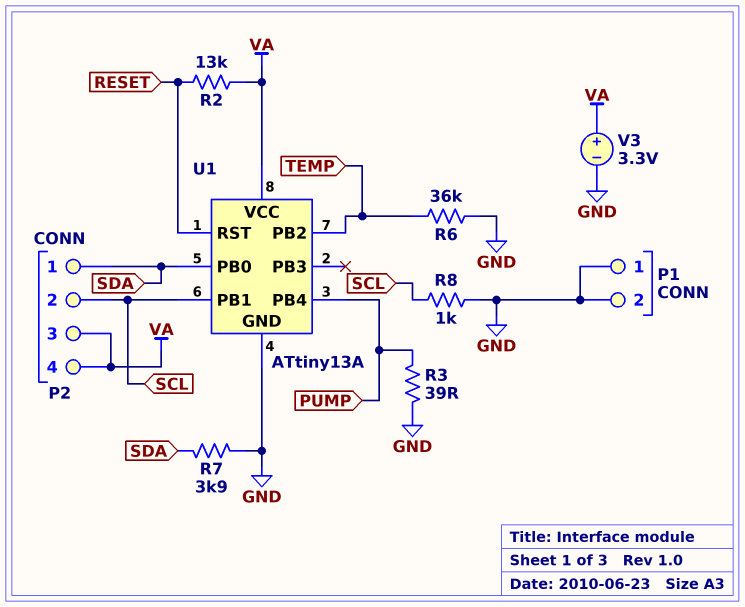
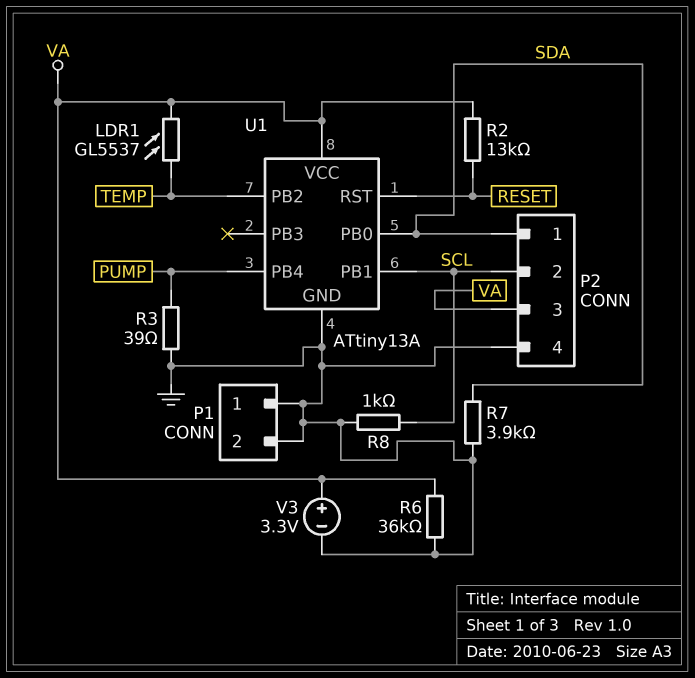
LDR1: none -> GL5537 (TEMP, VA)
P2 pin 4: VA -> GND
R6: 36k (GND, TEMP) -> 36k (GND, VA)

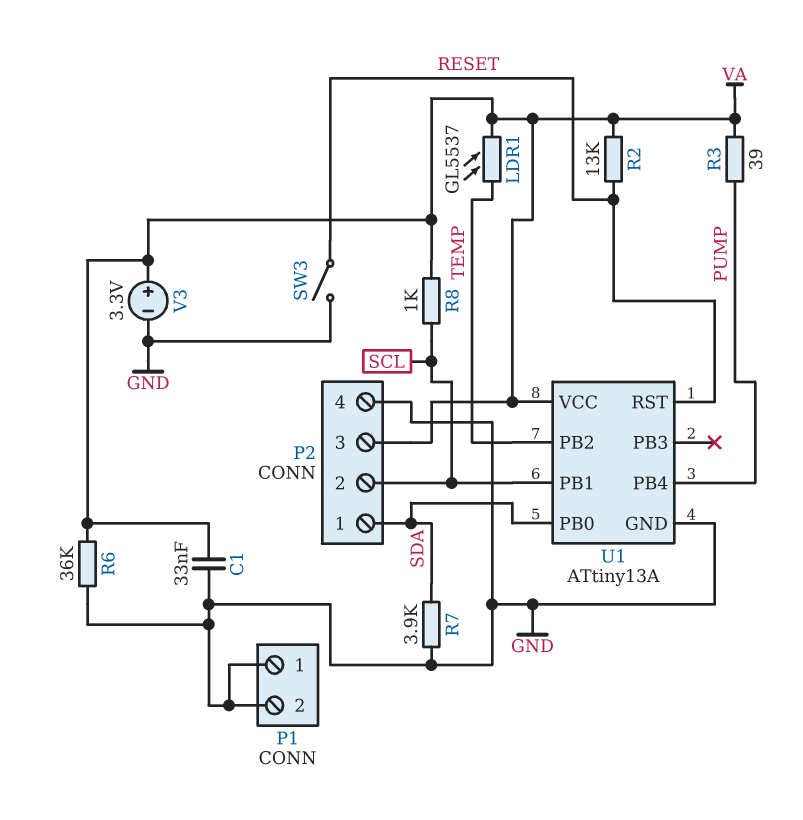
C1: none -> 33nF (GND, VA)
R3: 39 (GND, PUMP) -> 39 (PUMP, VA)
R8: 1k (GND, SCL) -> 1k (SCL, VA)
SW3: none -> switch (GND, RESET)

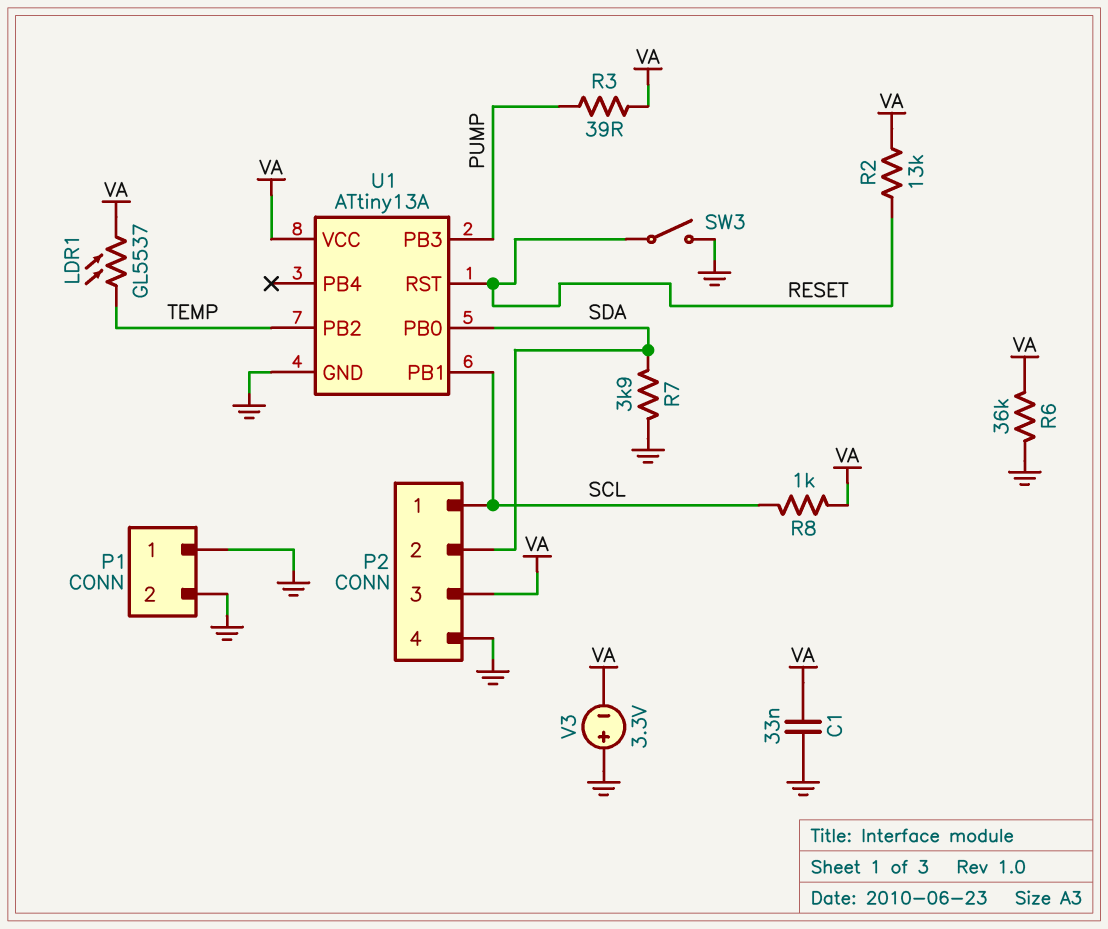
P2 pin 1: SDA -> SCL
P2 pin 2: SCL -> SDA
U1 pin PB3: none -> PUMP
U1 pin PB4: PUMP -> none
V3: 3.3V (plus VA, minus GND) -> 3.3V (plus GND, minus VA)

